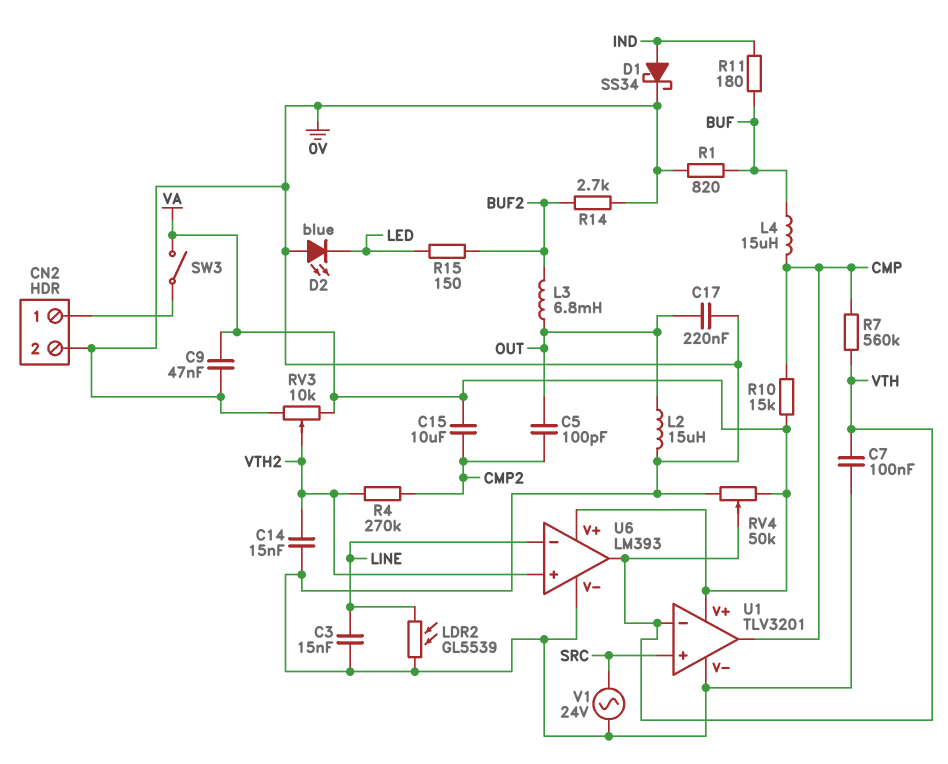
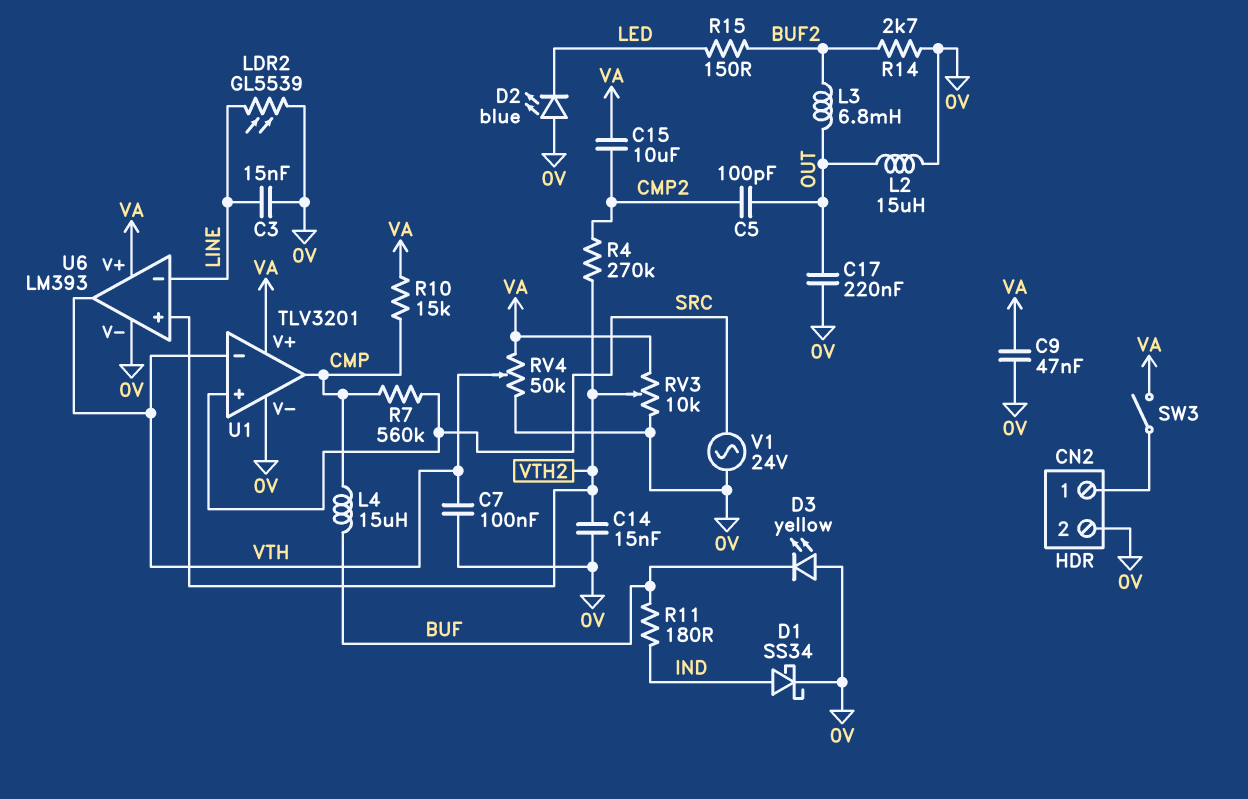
D3: none -> LED yellow (A 0V, K BUF)
R1: 820 (0V, BUF) -> none
R7: 560k (CMP, VTH) -> 560k (CMP, SRC)

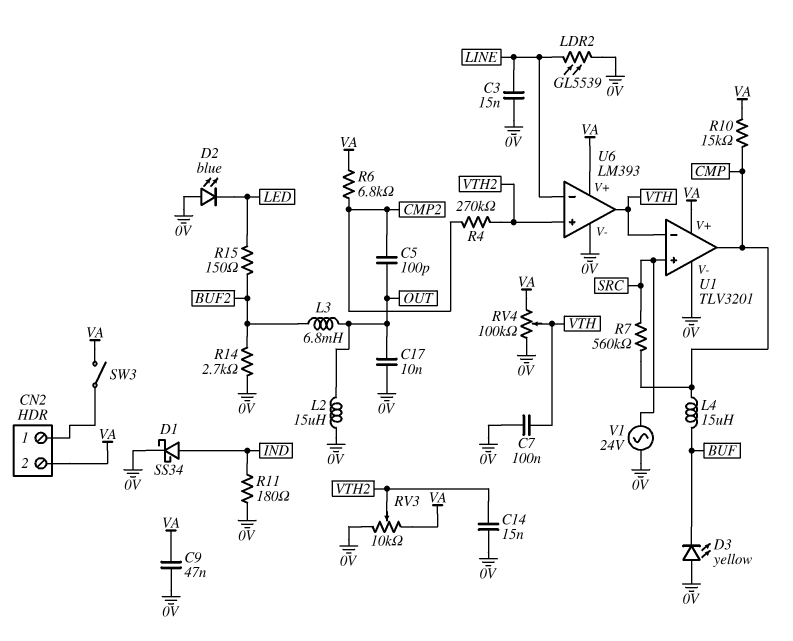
C15: 10uF (CMP2, VA) -> none
C17: 220nF (0V, OUT) -> 10nF (0V, OUT)
CN2 pin 2: 0V -> VA
R6: none -> 6.8k (CMP2, VA)
R11: 180 (BUF, IND) -> 180 (0V, IND)
RV4: 50k (0V, VA, wiper VTH) -> 100k (0V, VA, wiper VTH)

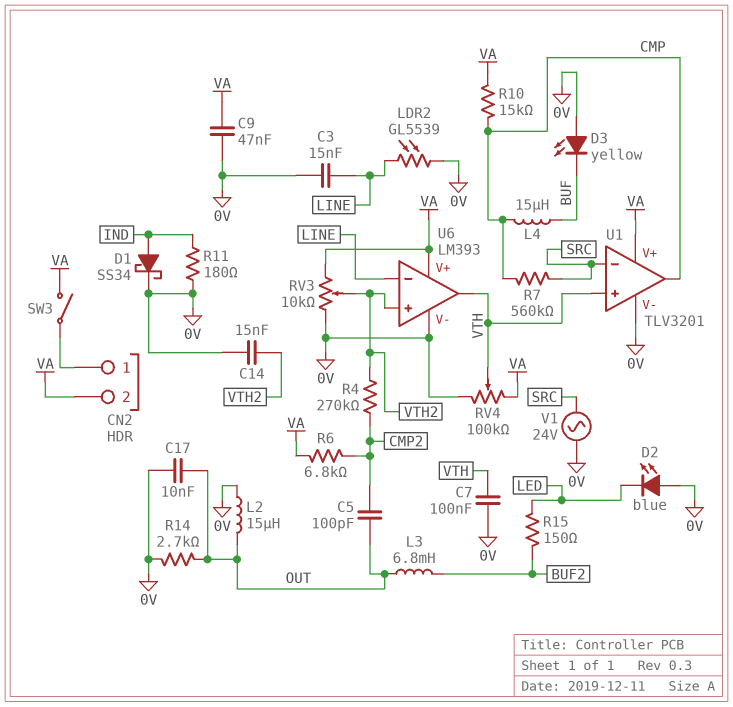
R14: 2.7k (0V, BUF2) -> 2.7k (0V, OUT)
U1 pin in+: SRC -> VTH
U1 pin in-: VTH -> SRC

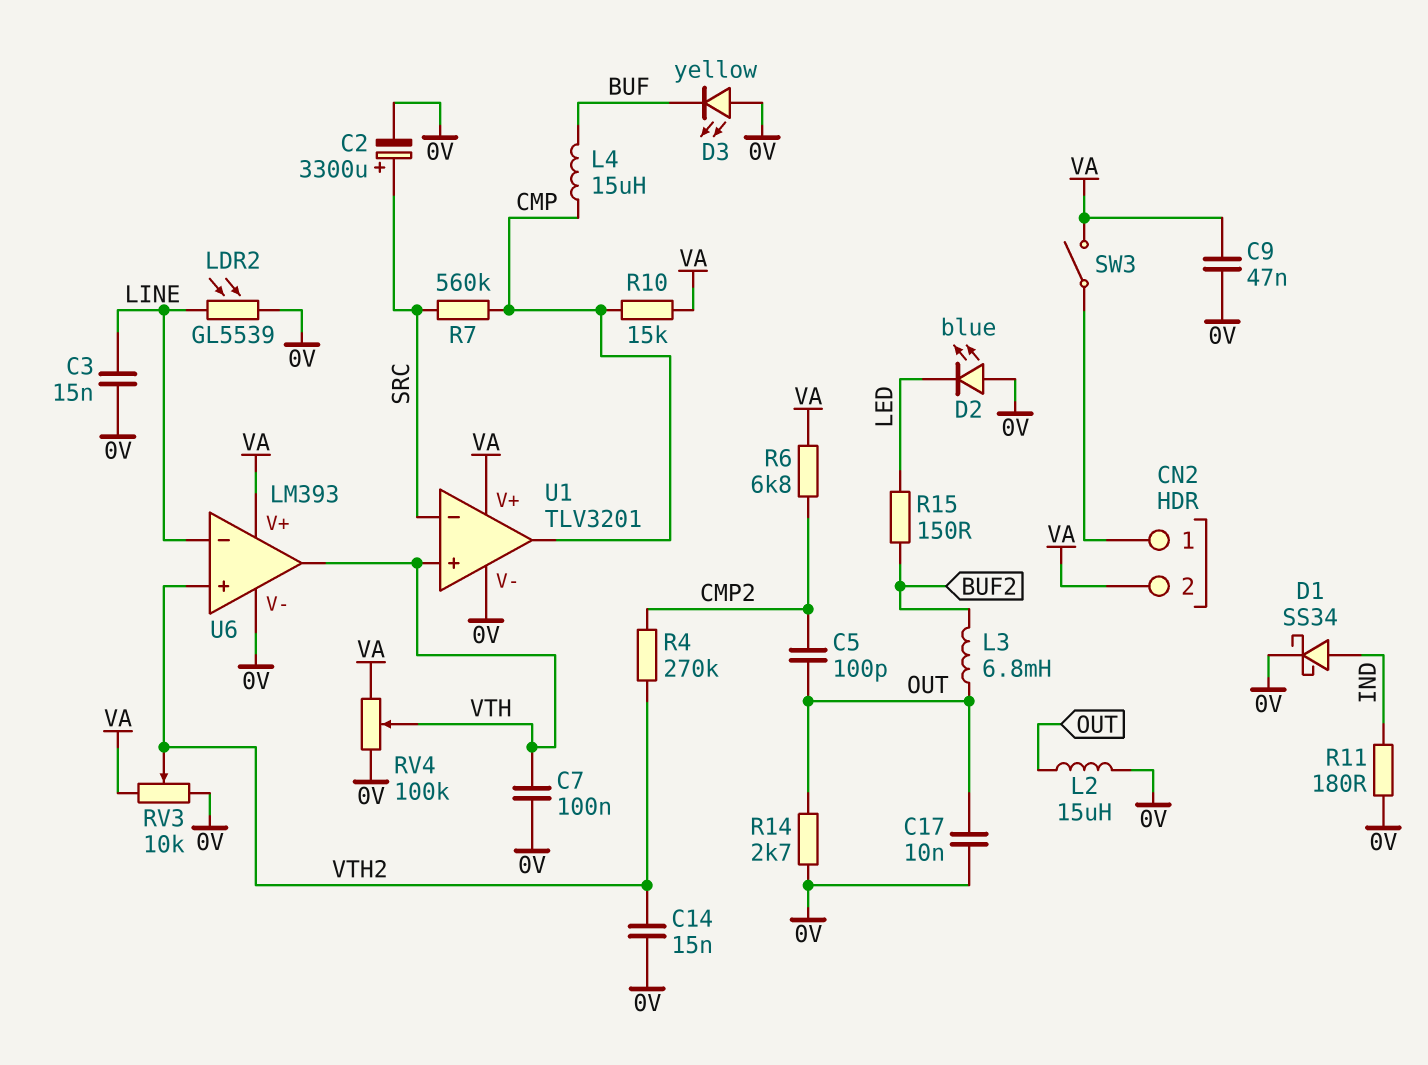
C2: none -> 3300uF (plus SRC, minus 0V)
V1: AC 24V (0V, SRC) -> none

